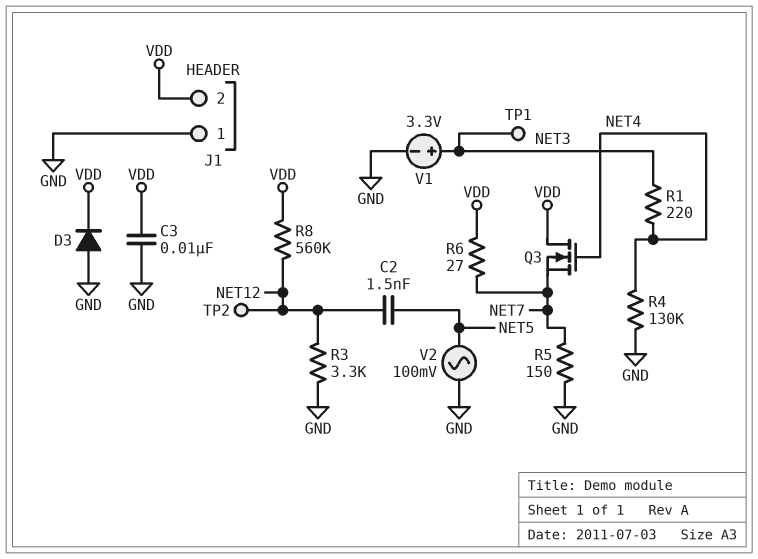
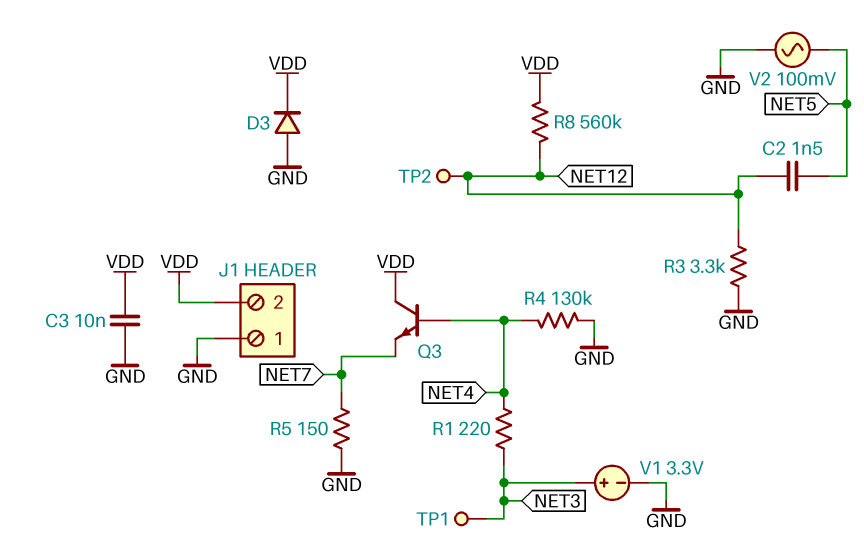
Q3: NMOS (G NET4, D VDD, S NET7) -> NPN (B NET4, C VDD, E NET7)
R6: 27 (NET7, VDD) -> none

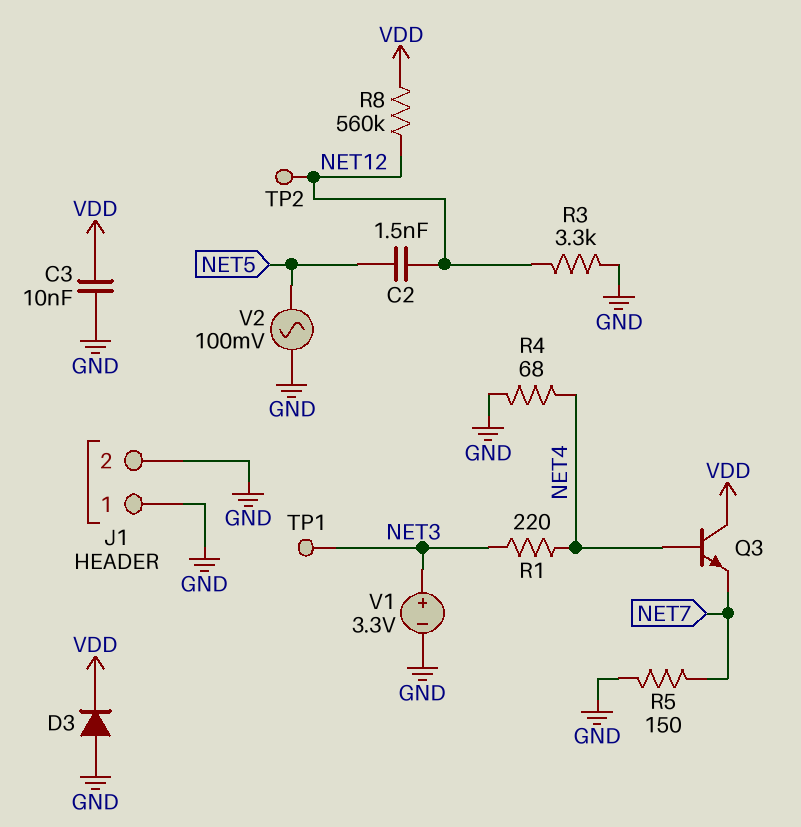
J1 pin 2: VDD -> GND
R4: 130k (GND, NET4) -> 68 (GND, NET4)

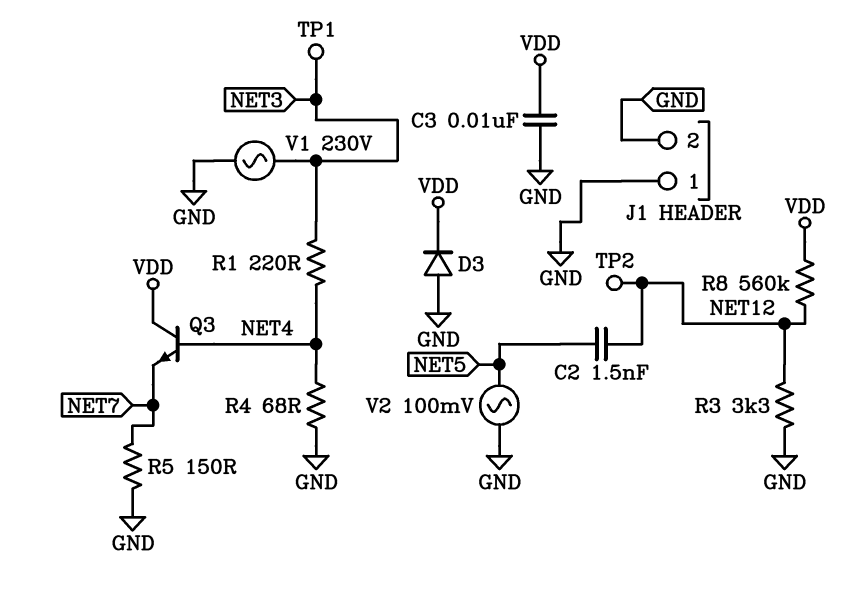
V1: 3.3V (plus NET3, minus GND) -> AC 230V (GND, NET3)

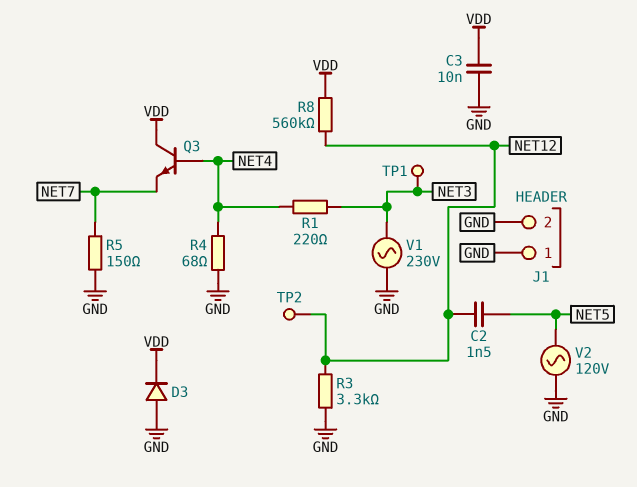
V2: AC 100mV (GND, NET5) -> AC 120V (GND, NET5)

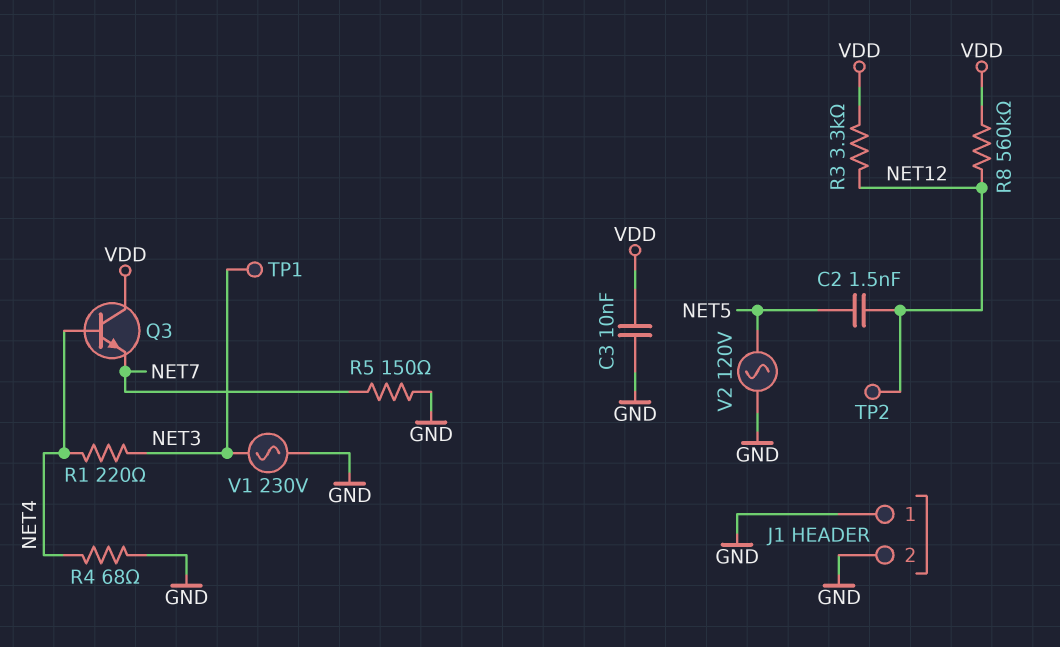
D3: diode (A GND, K VDD) -> none
R3: 3.3k (GND, NET12) -> 3.3k (NET12, VDD)

